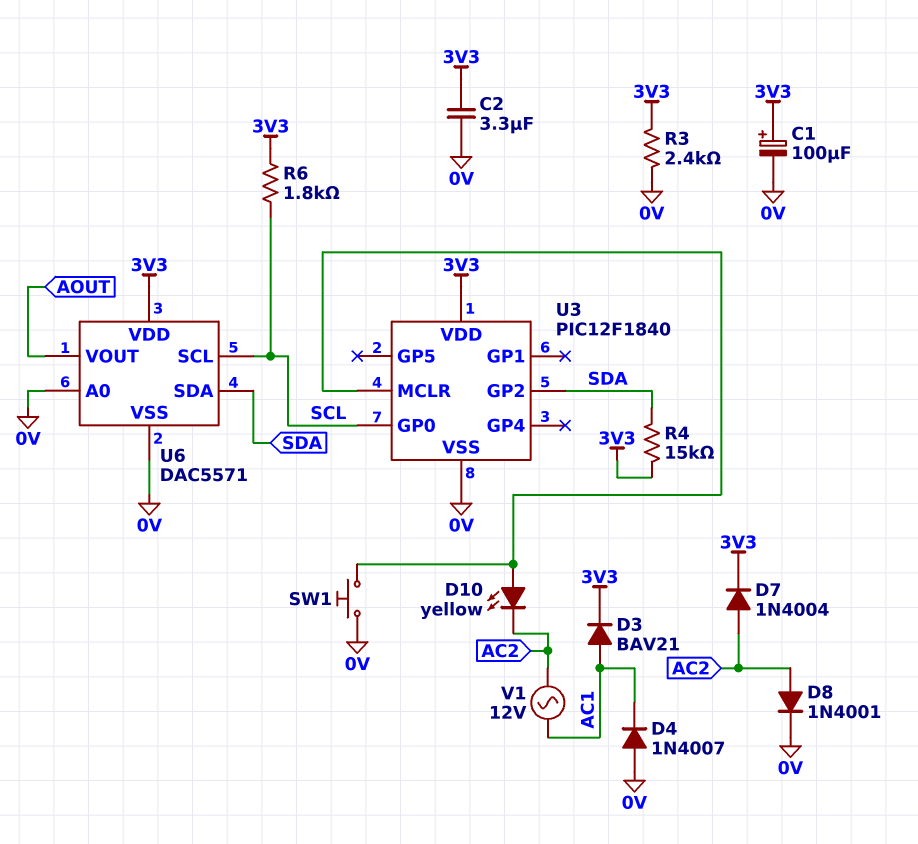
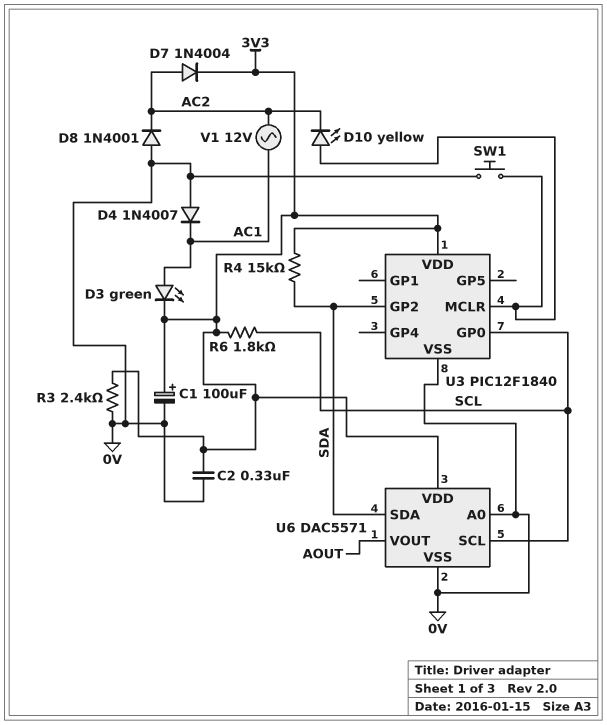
C2: 3.3uF (0V, 3V3) -> 330nF (0V, 3V3)
D3: diode BAV21 (A AC1, K 3V3) -> LED green (A AC1, K 3V3)
D8: diode 1N4001 (A AC2, K 0V) -> diode 1N4001 (A 0V, K AC2)

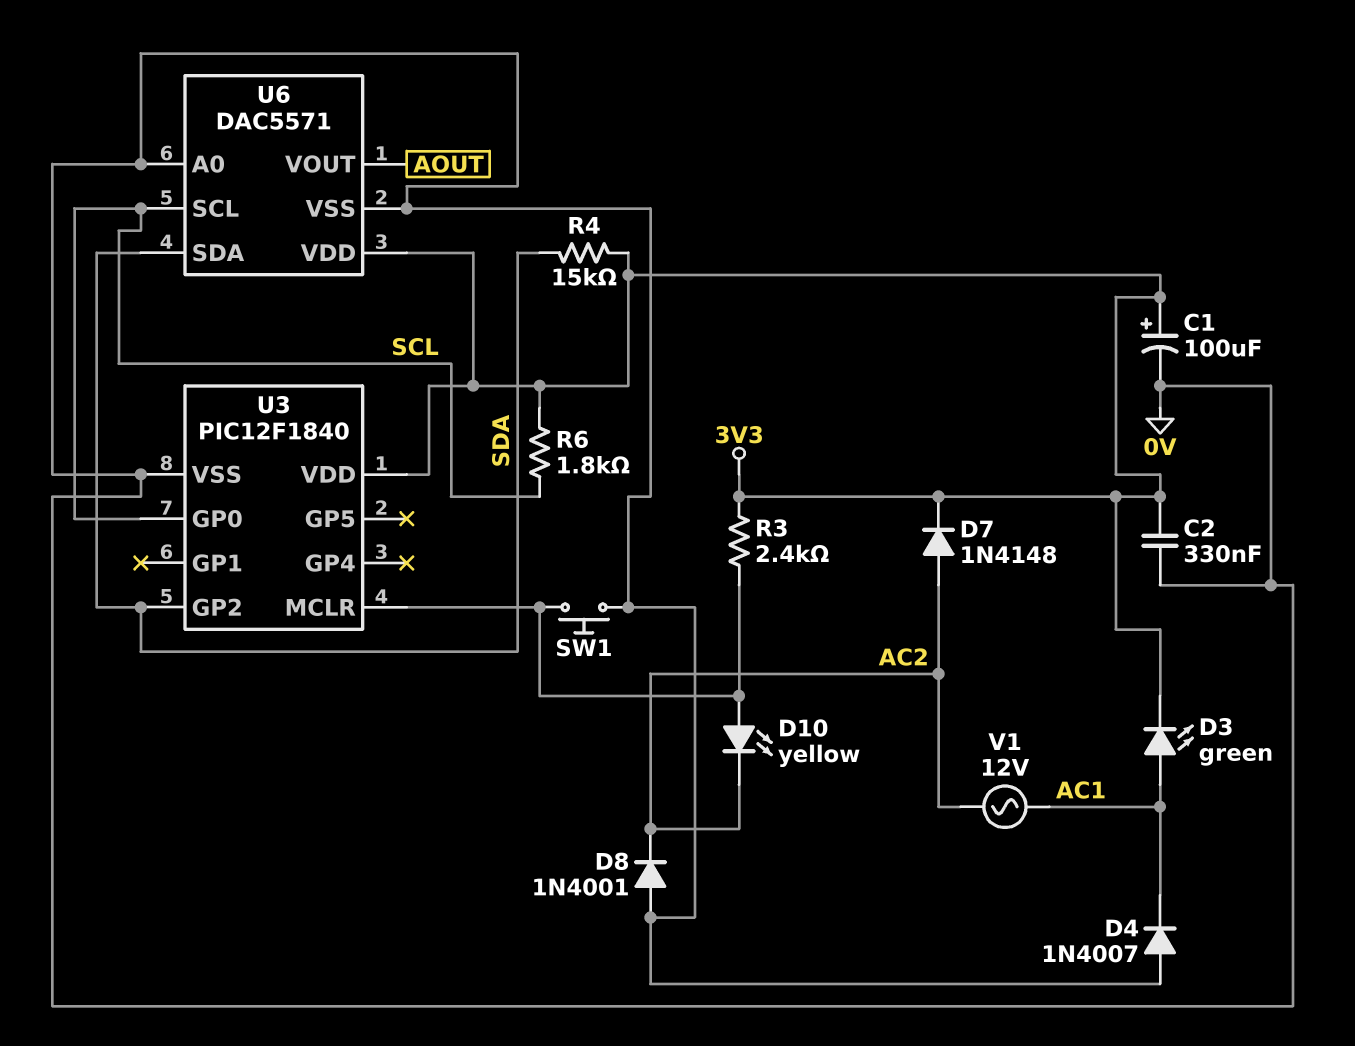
D7: diode 1N4004 (A AC2, K 3V3) -> diode 1N4148 (A AC2, K 3V3)
R3: 2.4k (0V, 3V3) -> 2.4k (3V3, U3/MCLR)

